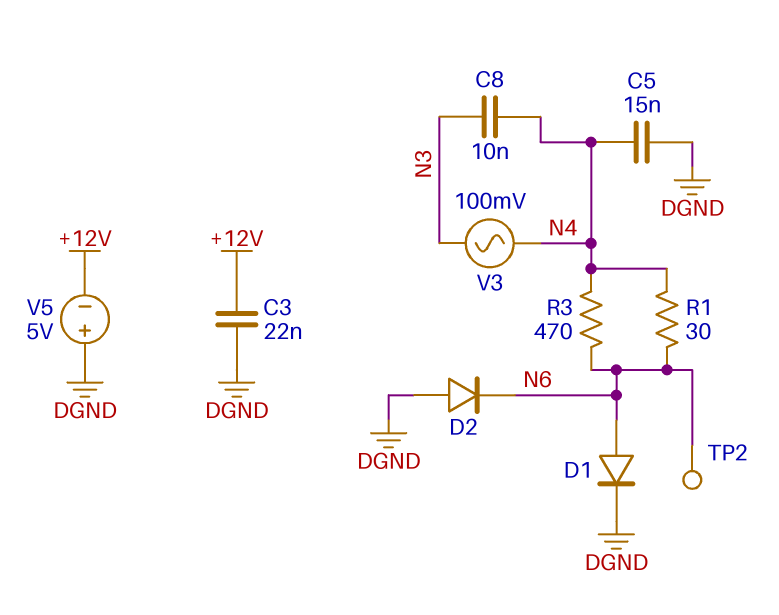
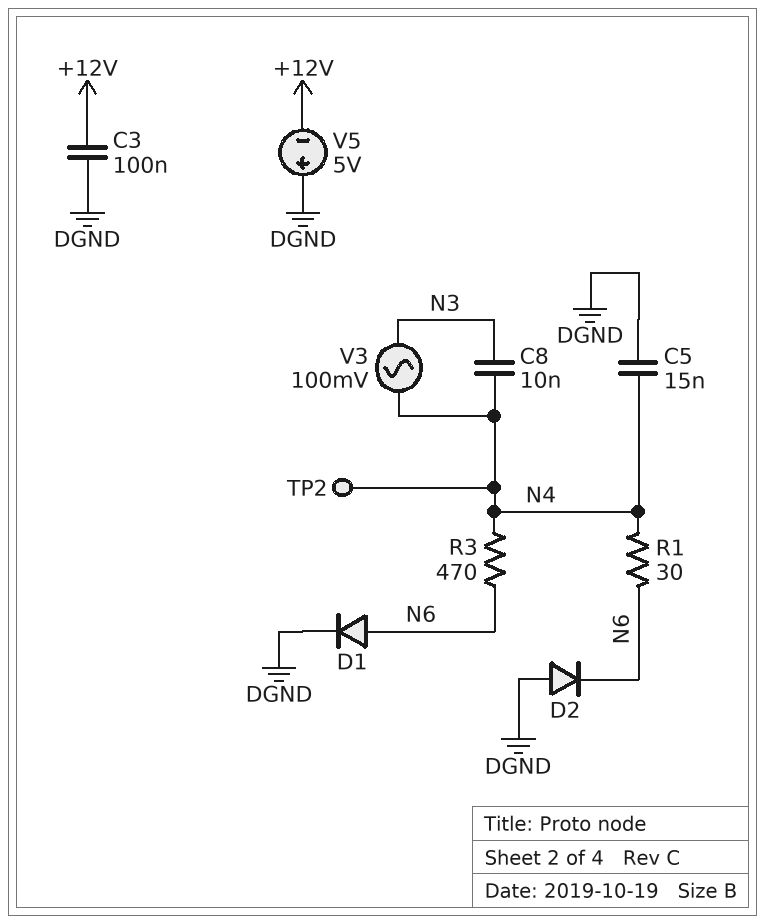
C3: 22nF (+12V, DGND) -> 100nF (+12V, DGND)
TP2: test point (N6) -> test point (N4)

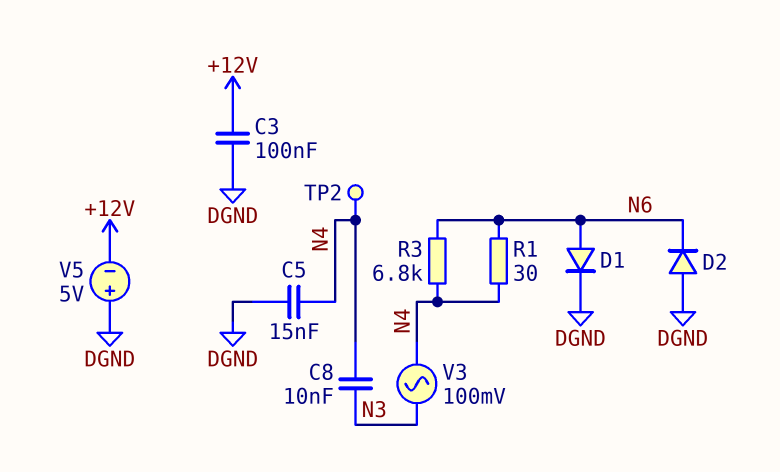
R3: 470 (N4, N6) -> 6.8k (N4, N6)

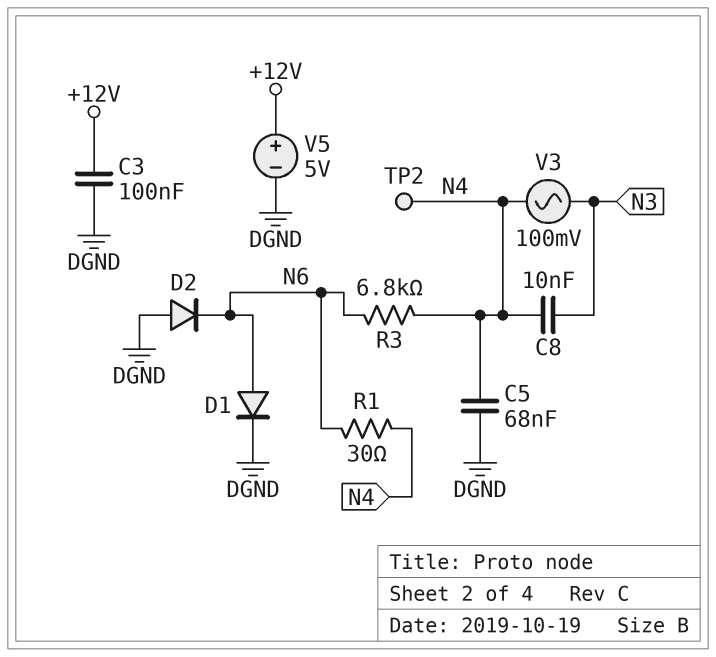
C5: 15nF (DGND, N4) -> 68nF (DGND, N4)
V5: 5V (plus DGND, minus +12V) -> 5V (plus +12V, minus DGND)

